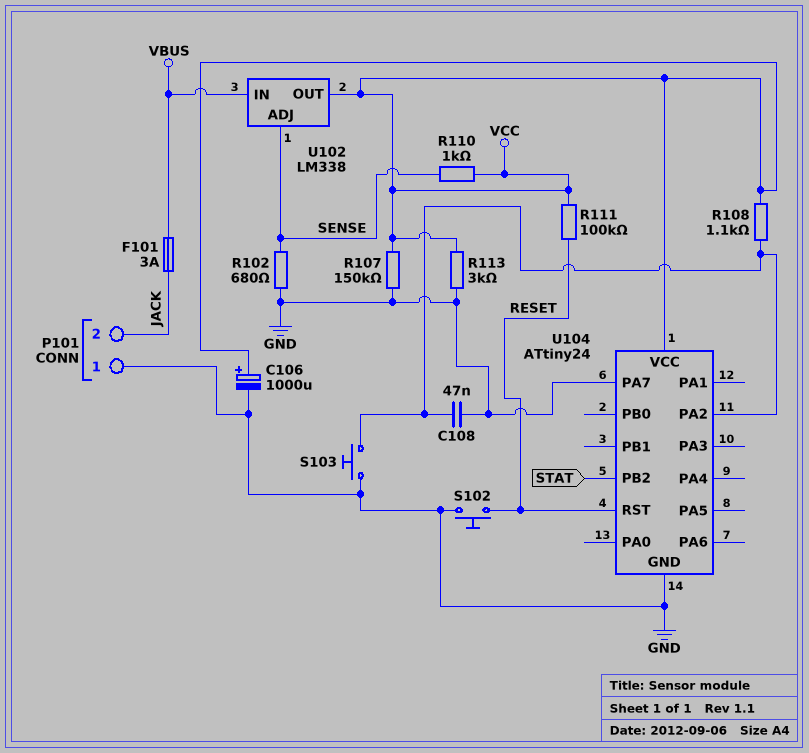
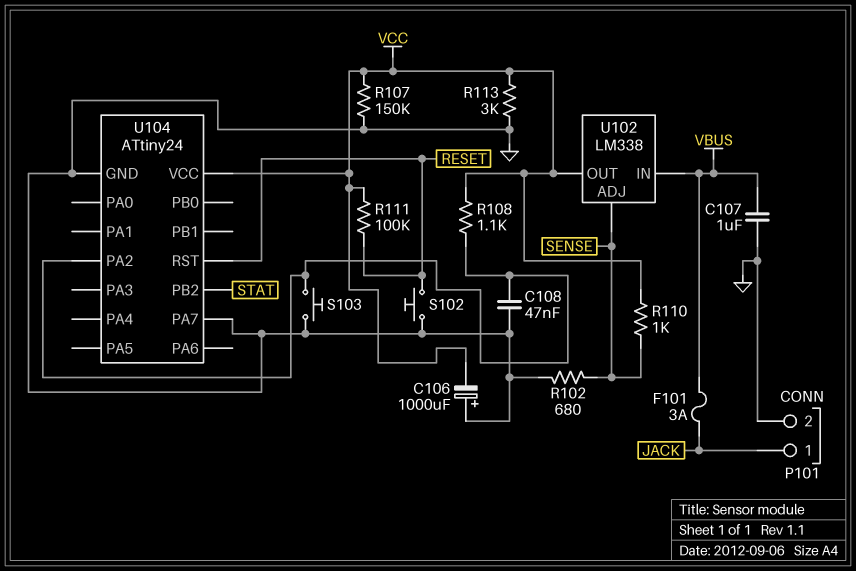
C106: 1000uF (plus VCC, minus GND) -> 1000uF (plus GND, minus VCC)
C107: none -> 1uF (GND, VBUS)
P101 pin 1: GND -> JACK
P101 pin 2: JACK -> GND

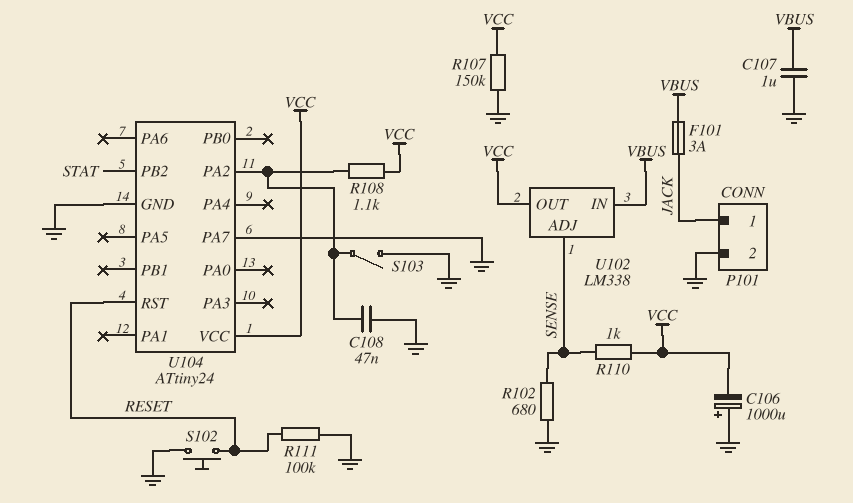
R111: 100k (RESET, VCC) -> 100k (GND, RESET)
R113: 3k (GND, VCC) -> none
S103: button (GND, U104/PA2) -> switch (GND, U104/PA2)

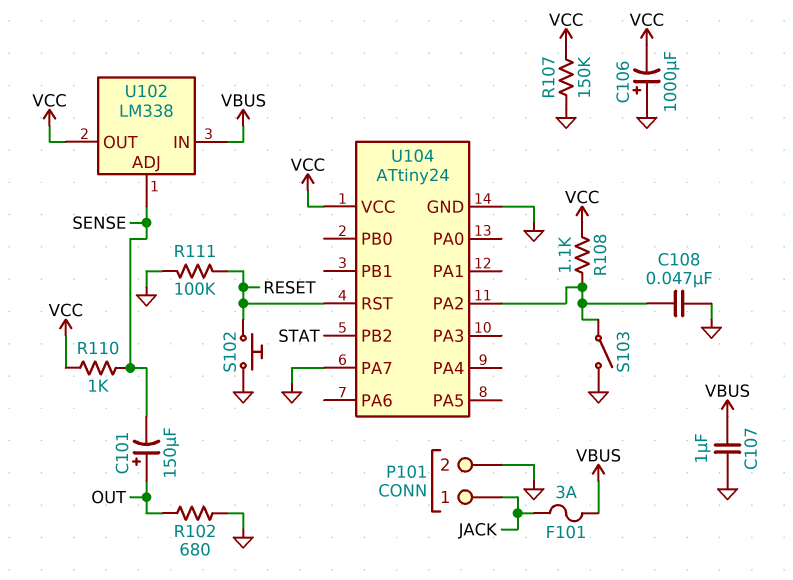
C101: none -> 150uF (plus OUT, minus SENSE)
R102: 680 (GND, SENSE) -> 680 (GND, OUT)

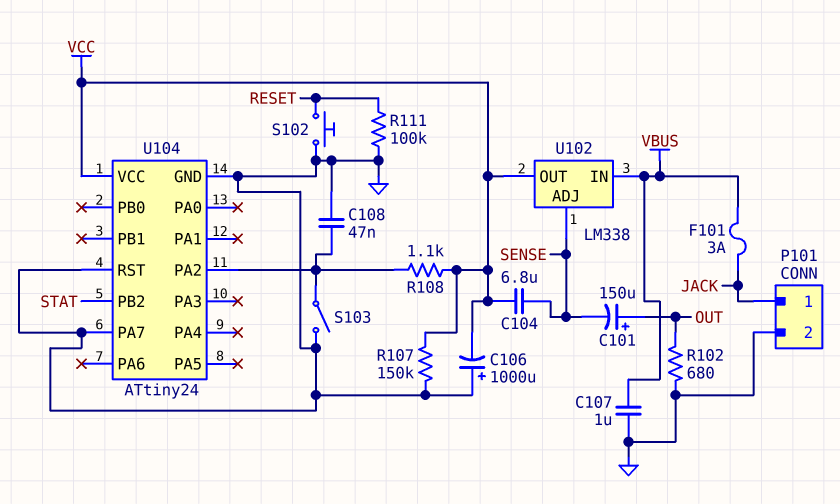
C104: none -> 6.8uF (SENSE, VCC)
R110: 1k (SENSE, VCC) -> none
U104 pin RST: RESET -> GND

